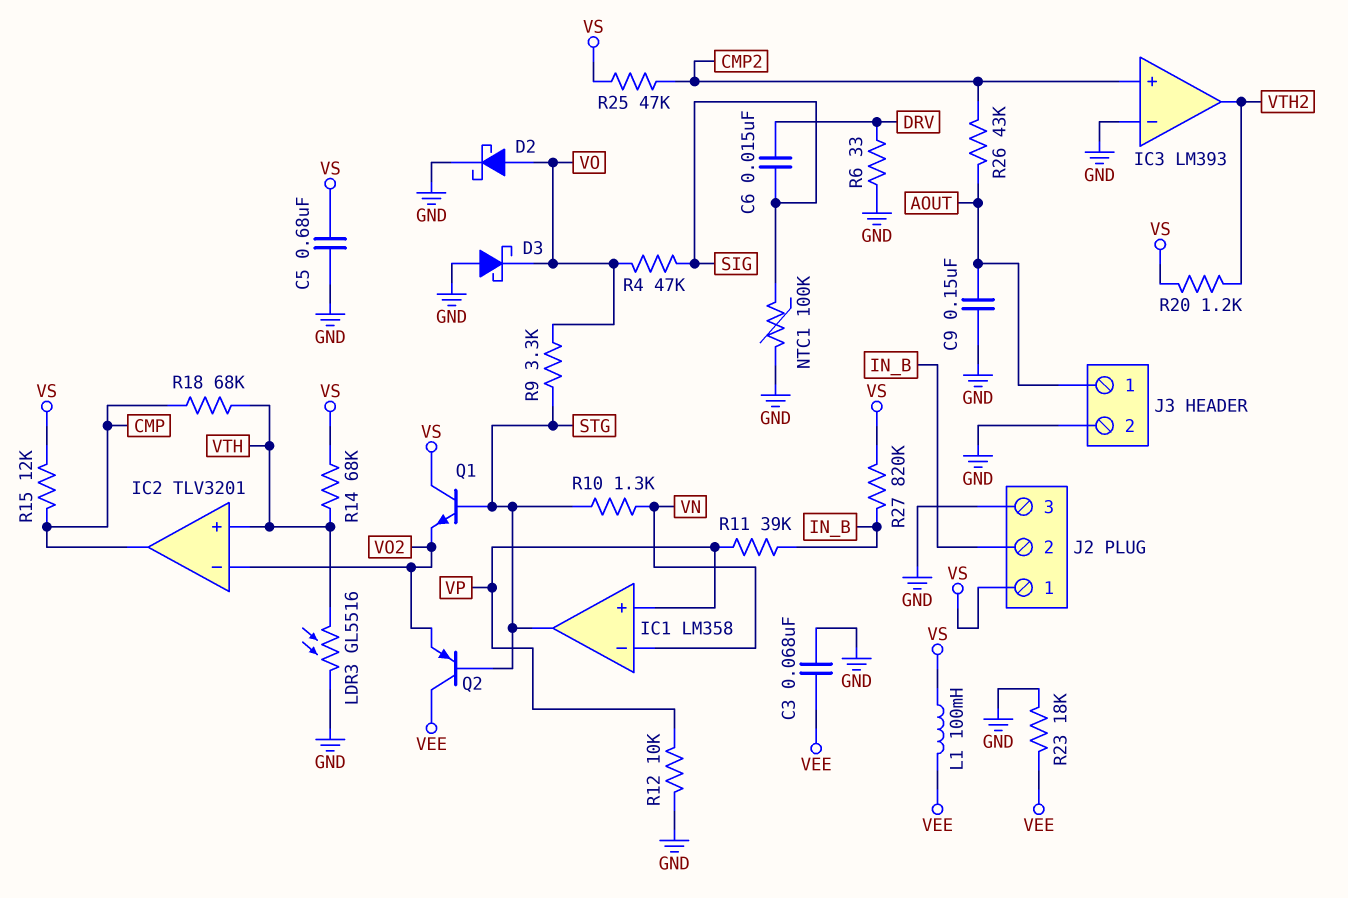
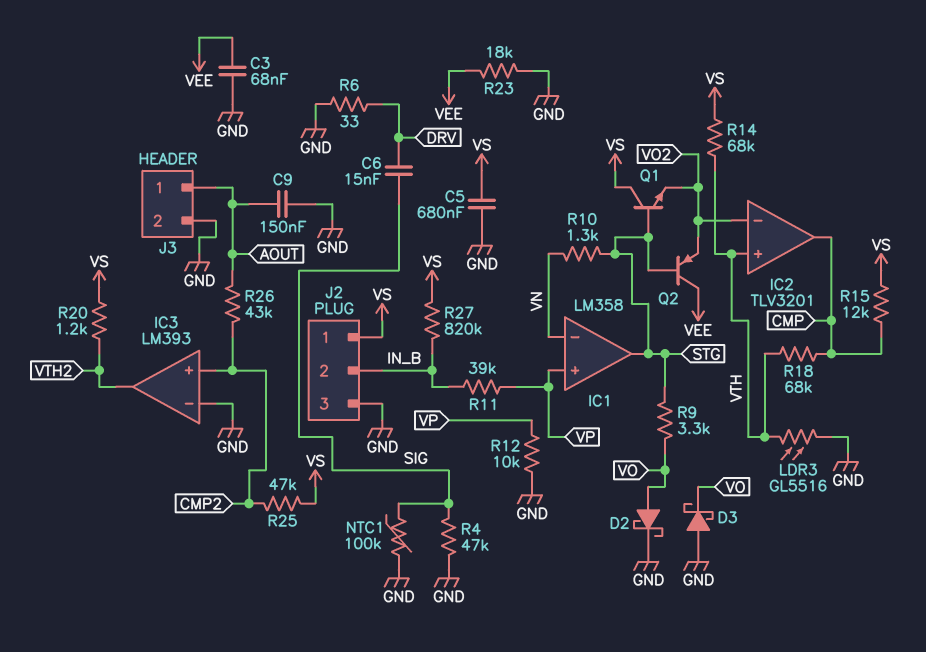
L1: 100mH (VEE, VS) -> none
R4: 47k (SIG, VO) -> 47k (GND, SIG)

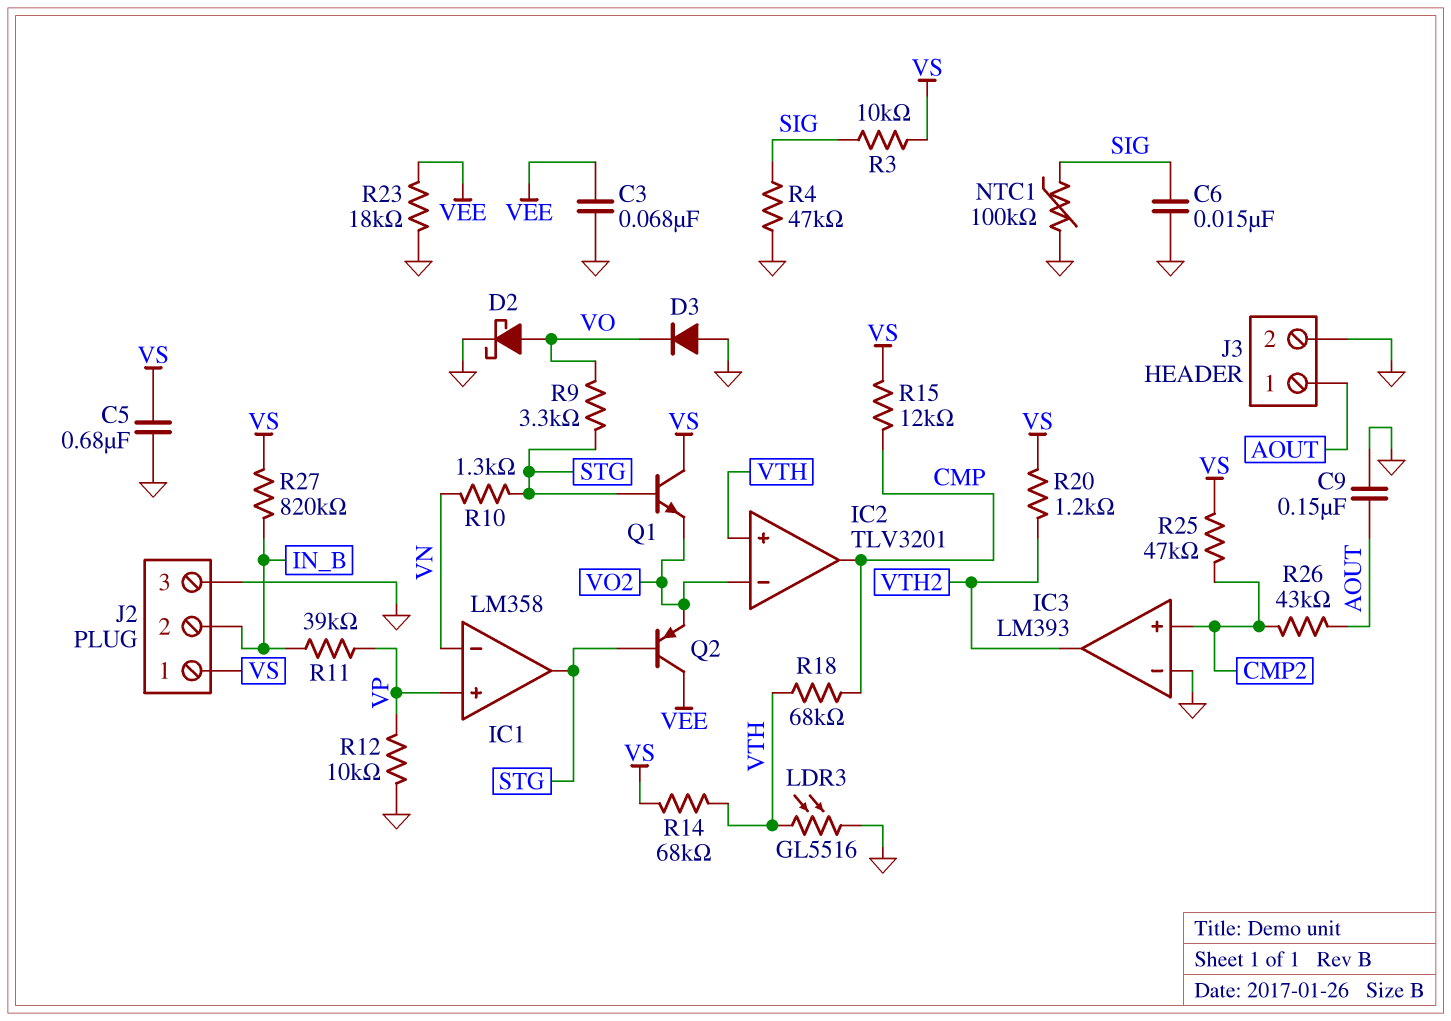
C6: 15nF (DRV, SIG) -> 15nF (GND, SIG)
D3: schottky (A GND, K VO) -> diode (A GND, K VO)
R3: none -> 10k (SIG, VS)
R6: 33 (DRV, GND) -> none

